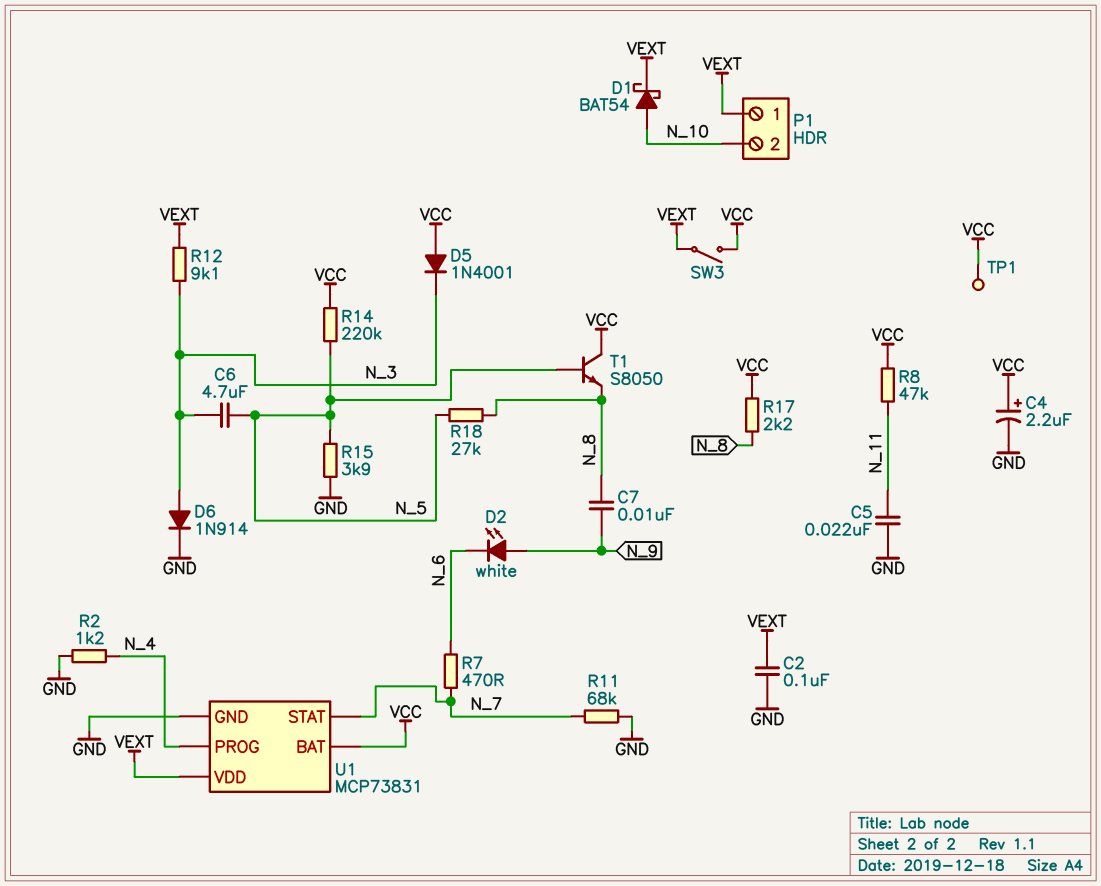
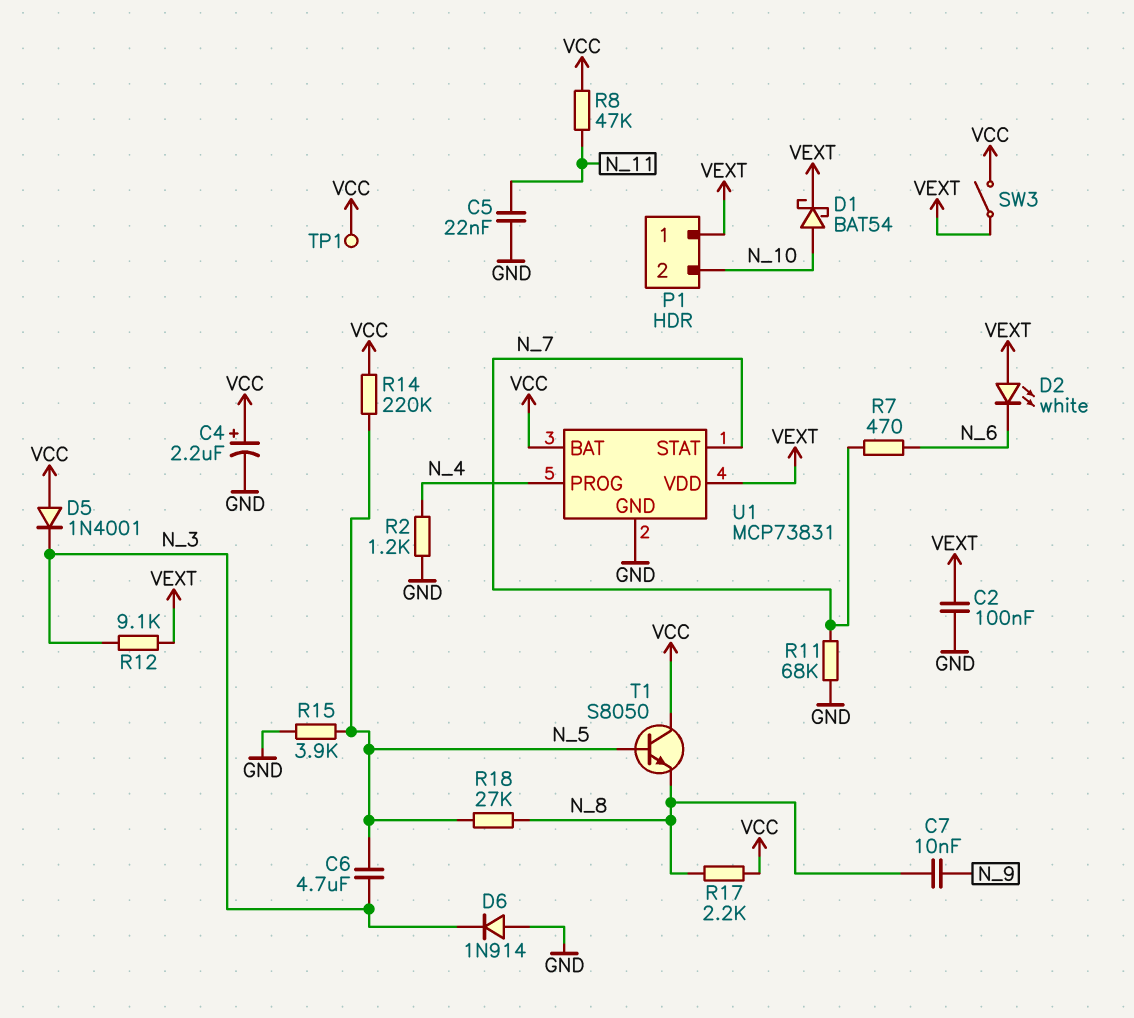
D2: LED white (A N_9, K N_6) -> LED white (A VEXT, K N_6)
D6: diode 1N914 (A N_3, K GND) -> diode 1N914 (A GND, K N_3)

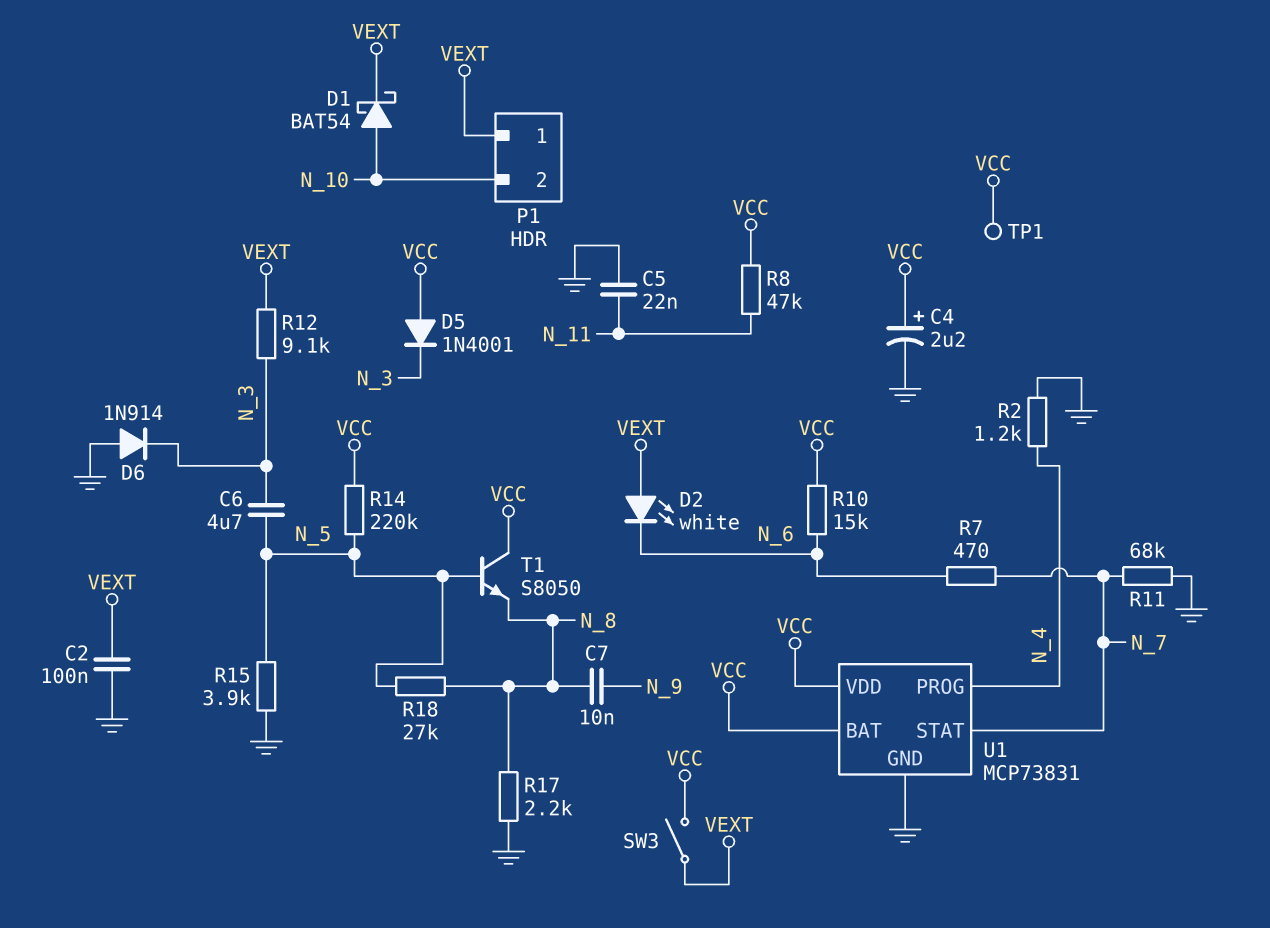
R10: none -> 15k (N_6, VCC)
R17: 2.2k (N_8, VCC) -> 2.2k (GND, N_8)
U1 pin VDD: VEXT -> VCC

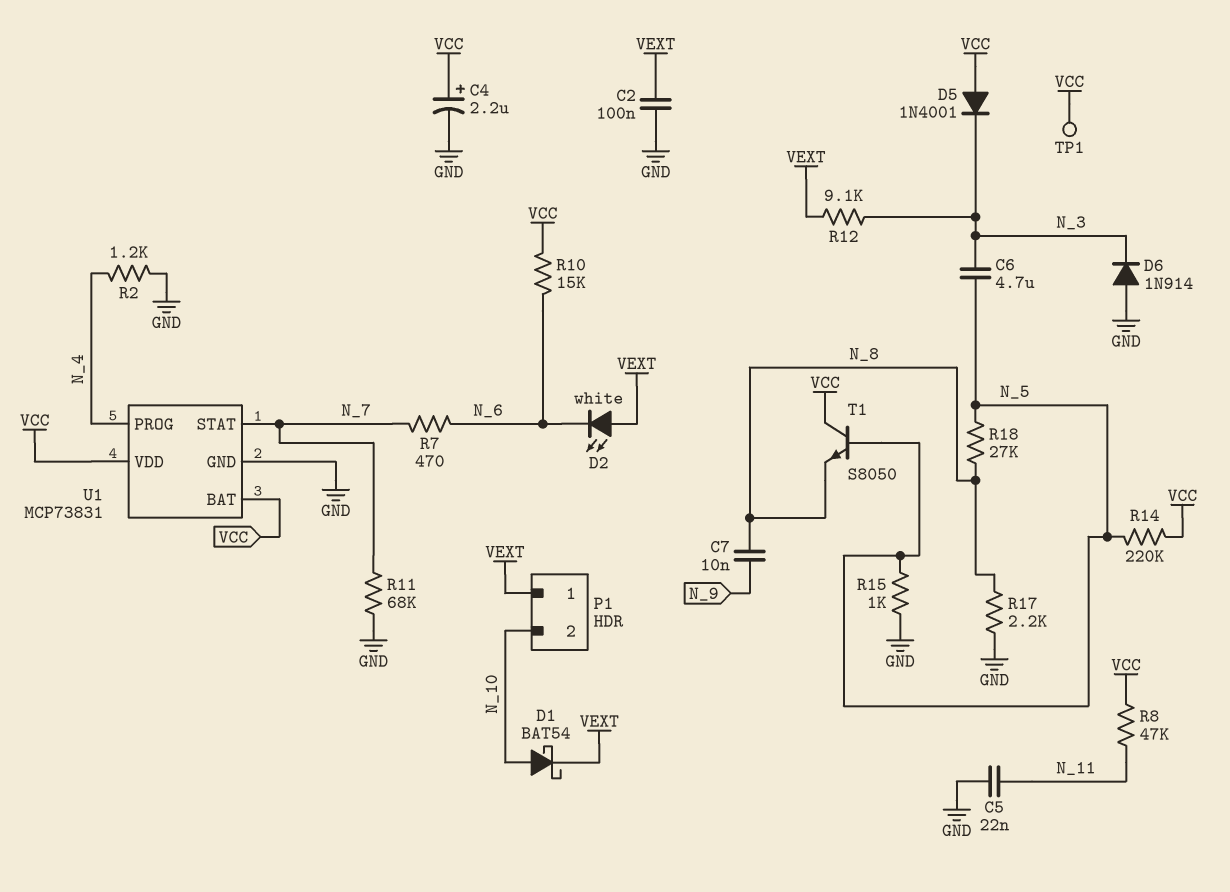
R15: 3.9k (GND, N_5) -> 1k (GND, N_5)
SW3: switch (VCC, VEXT) -> none

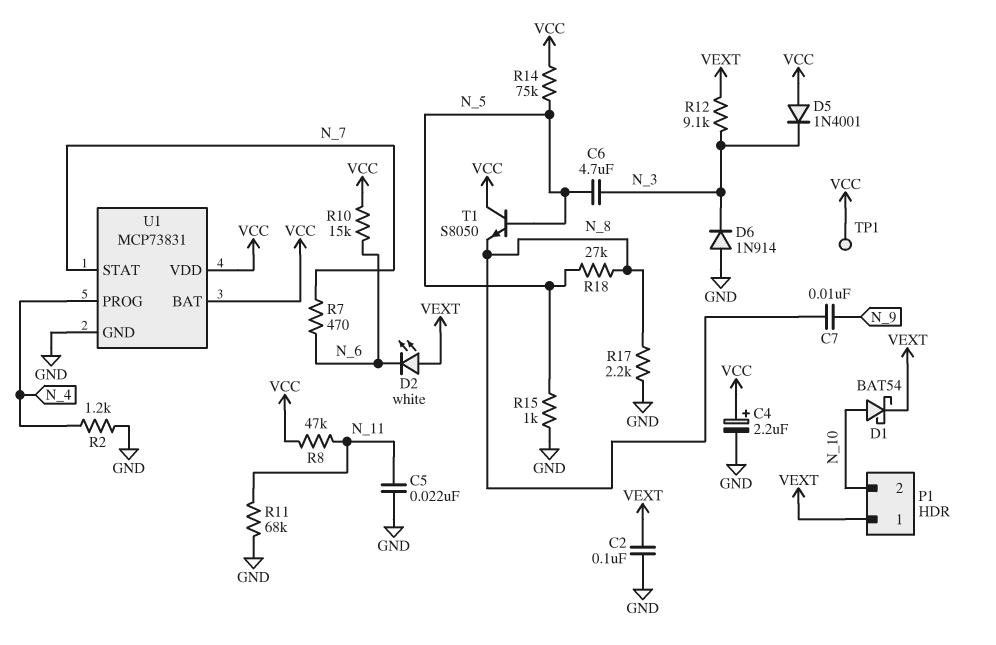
R11: 68k (GND, N_7) -> 68k (GND, N_11)
R14: 220k (N_5, VCC) -> 75k (N_5, VCC)

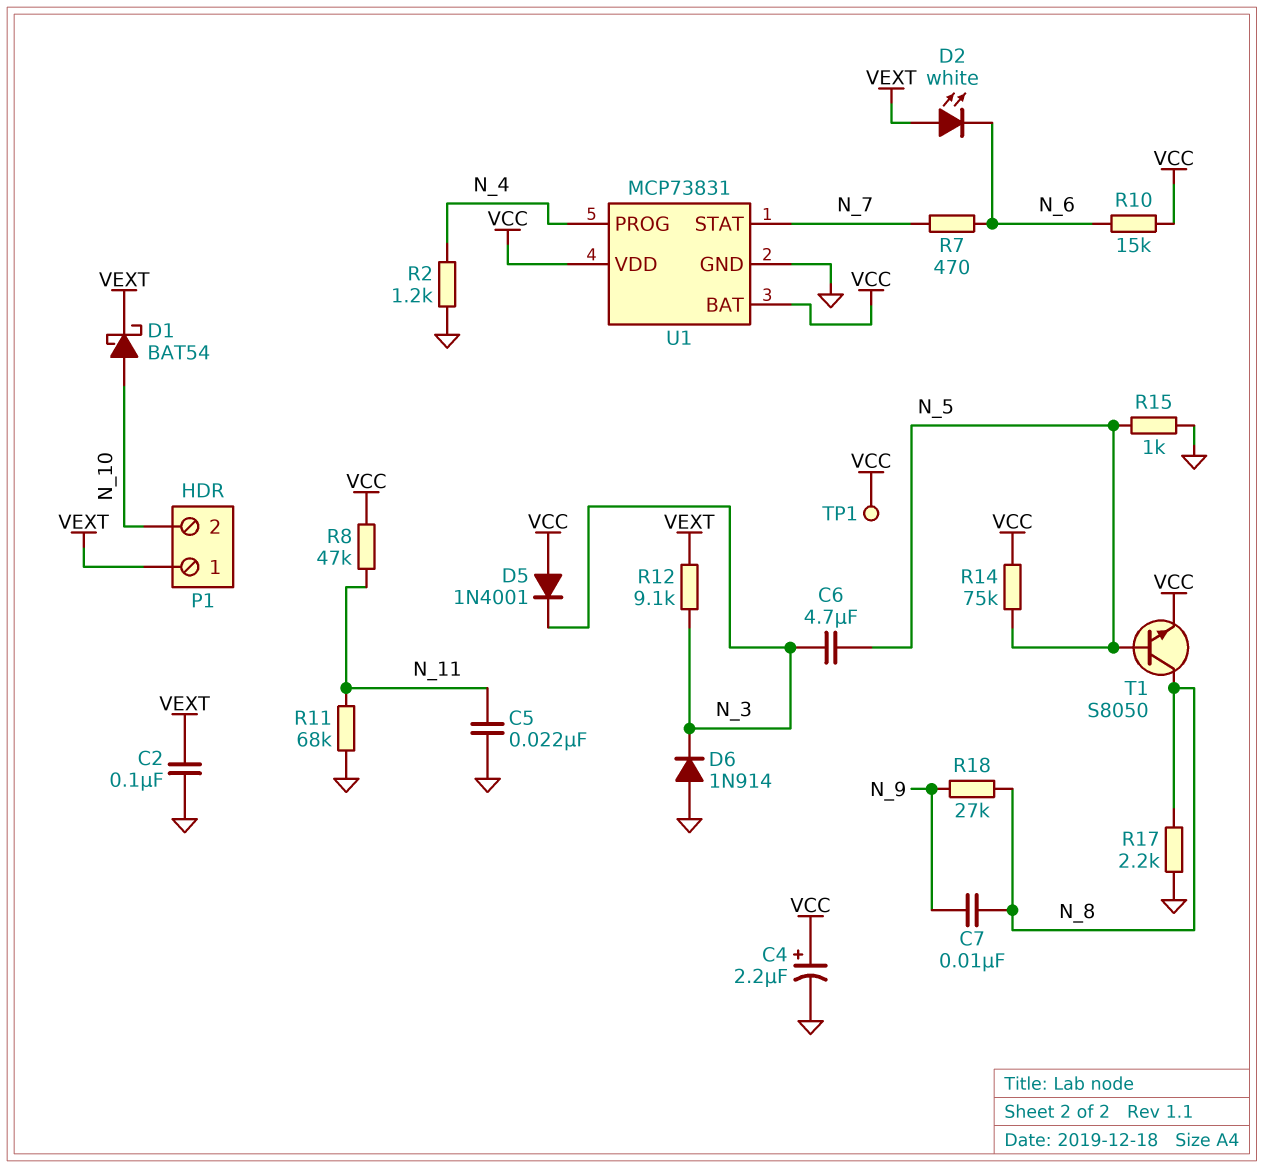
R18: 27k (N_5, N_8) -> 27k (N_8, N_9)
T1: NPN S8050 (B N_5, C VCC, E N_8) -> NPN S8050 (B N_5, C N_8, E VCC)

